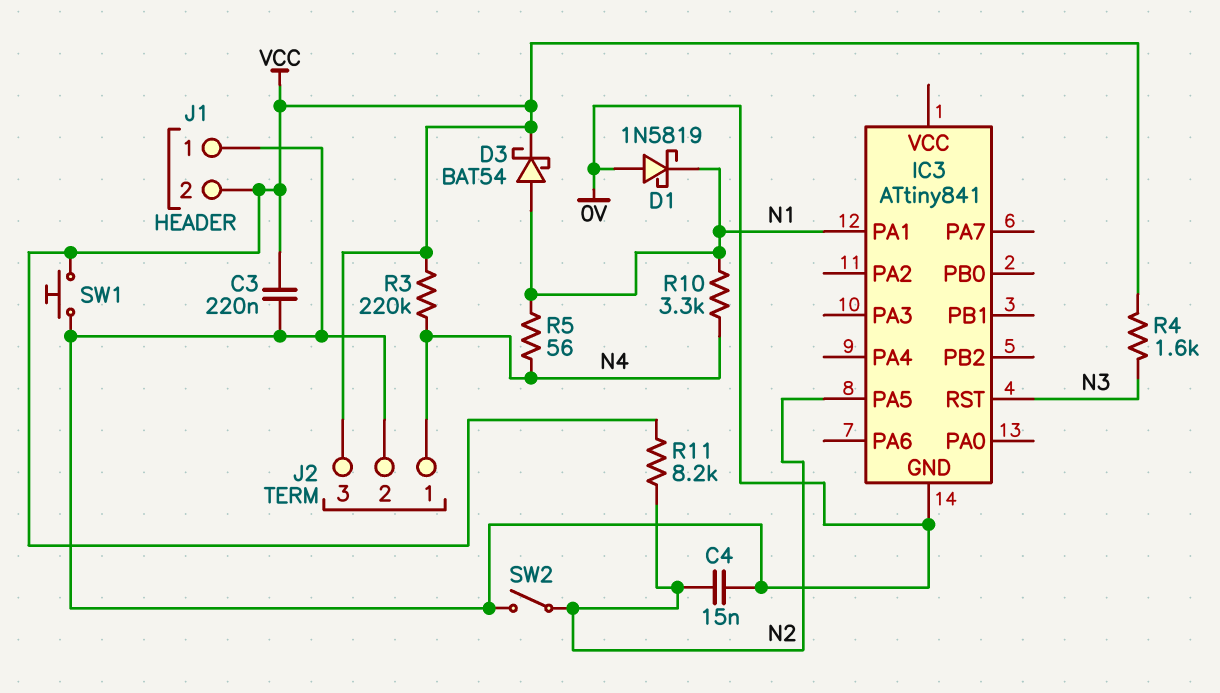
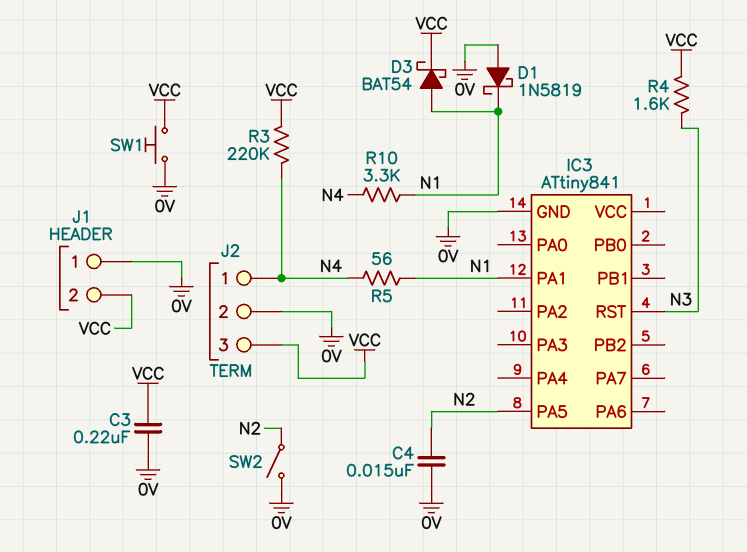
R11: 8.2k (N2, VCC) -> none

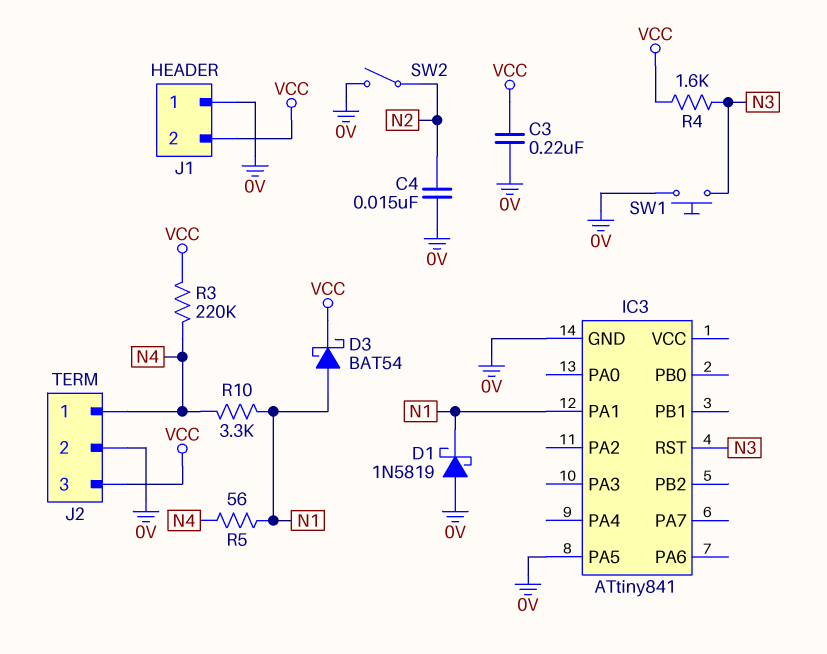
IC3 pin PA5: N2 -> 0V
SW1: button (0V, VCC) -> button (0V, N3)

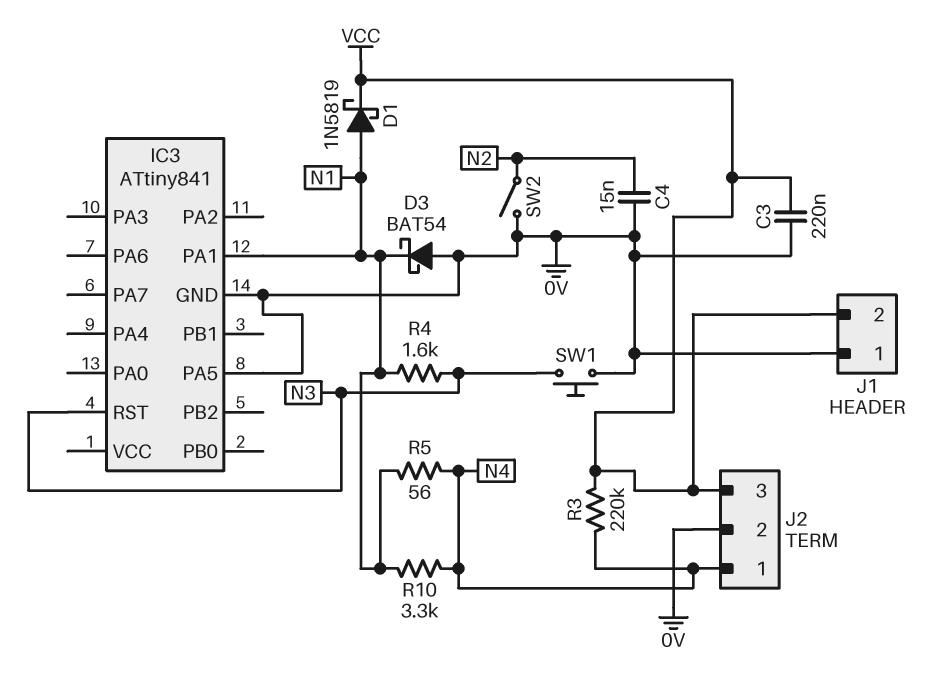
D1: schottky 1N5819 (A 0V, K N1) -> schottky 1N5819 (A N1, K VCC)
D3: schottky BAT54 (A N1, K VCC) -> schottky BAT54 (A 0V, K N1)
R4: 1.6k (N3, VCC) -> 1.6k (N1, N3)

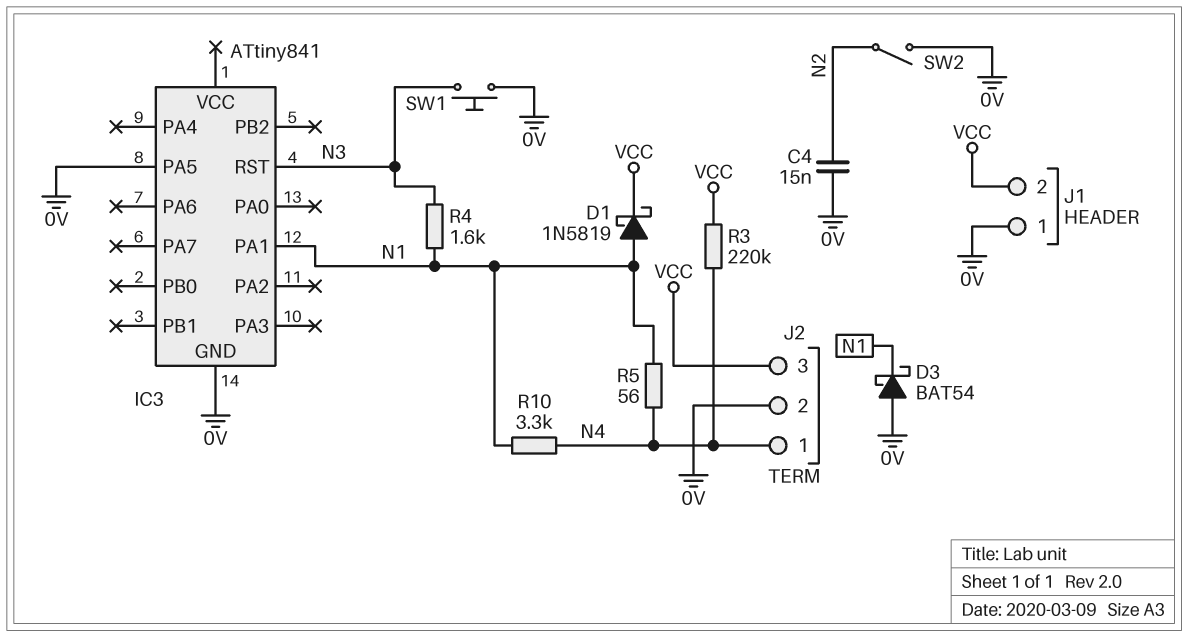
C3: 220nF (0V, VCC) -> none

